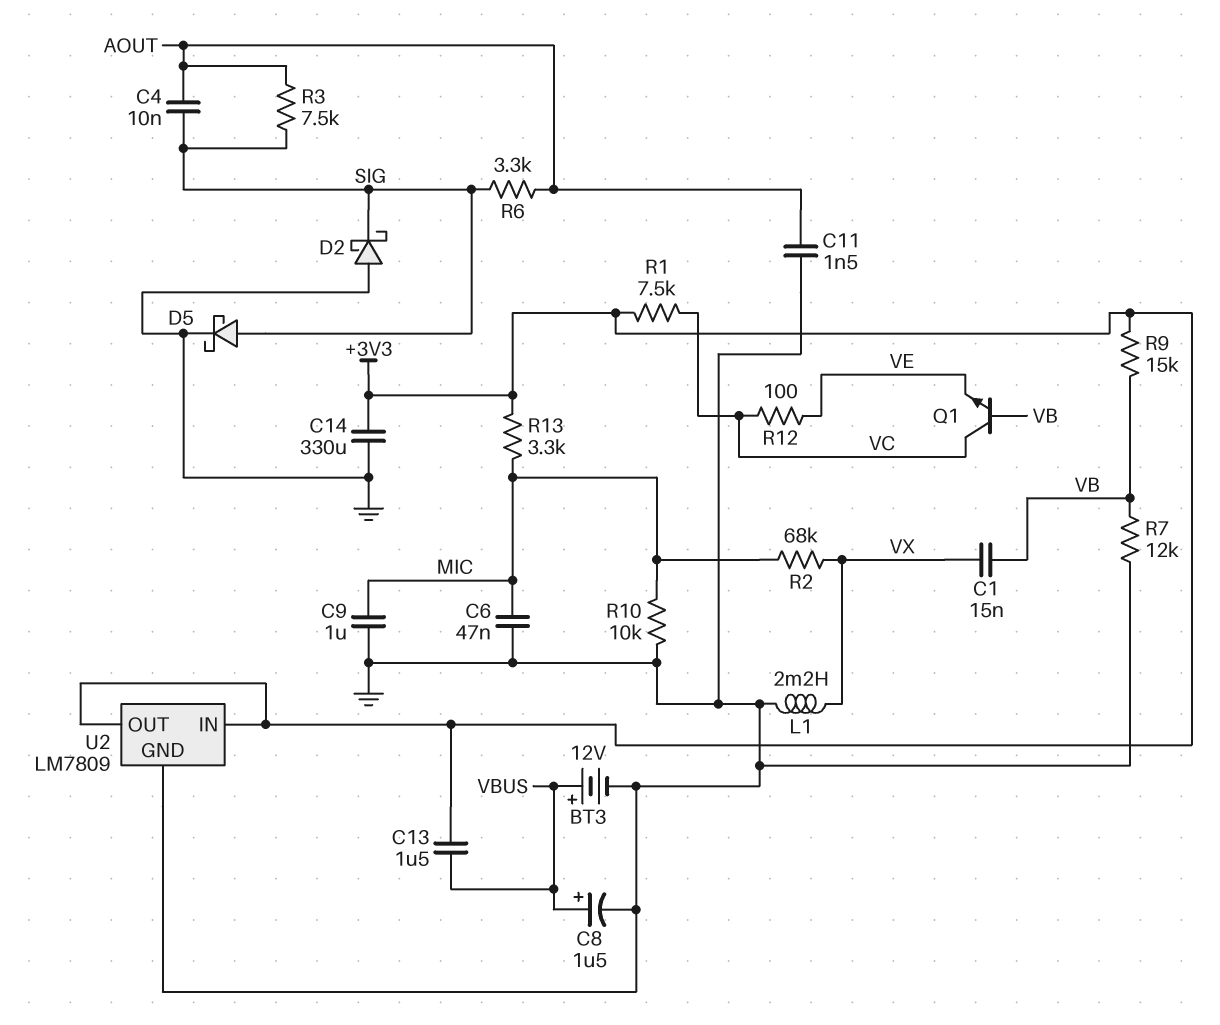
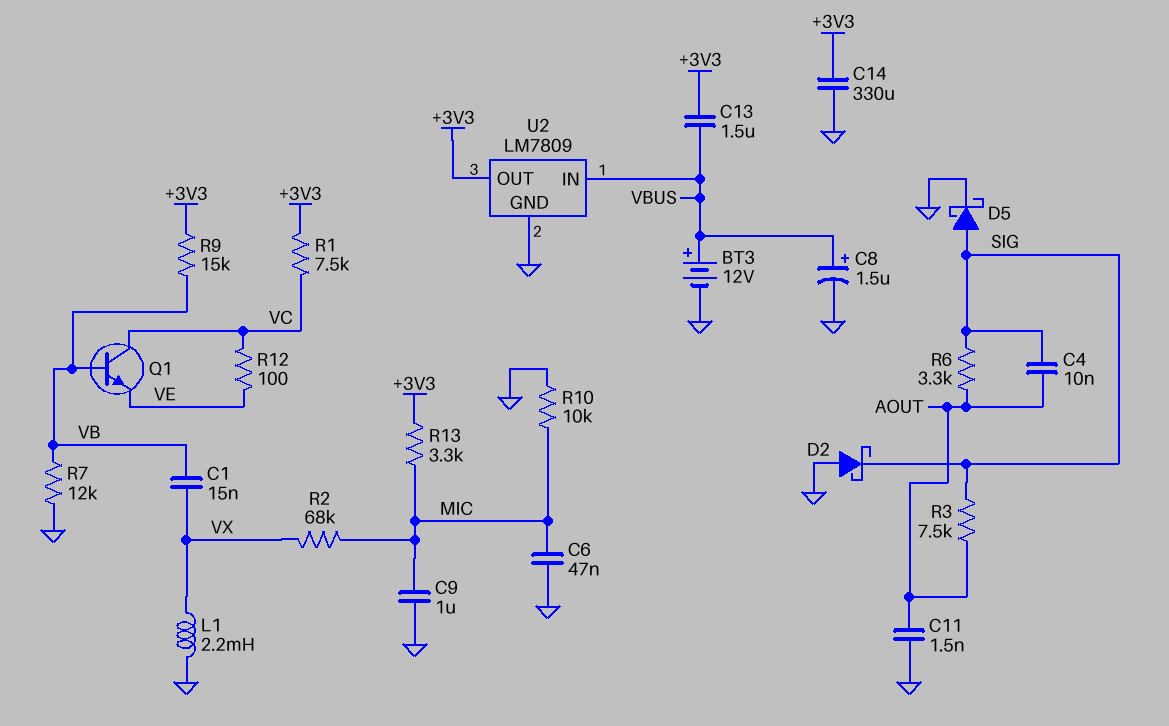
U2 pin IN: +3V3 -> VBUS

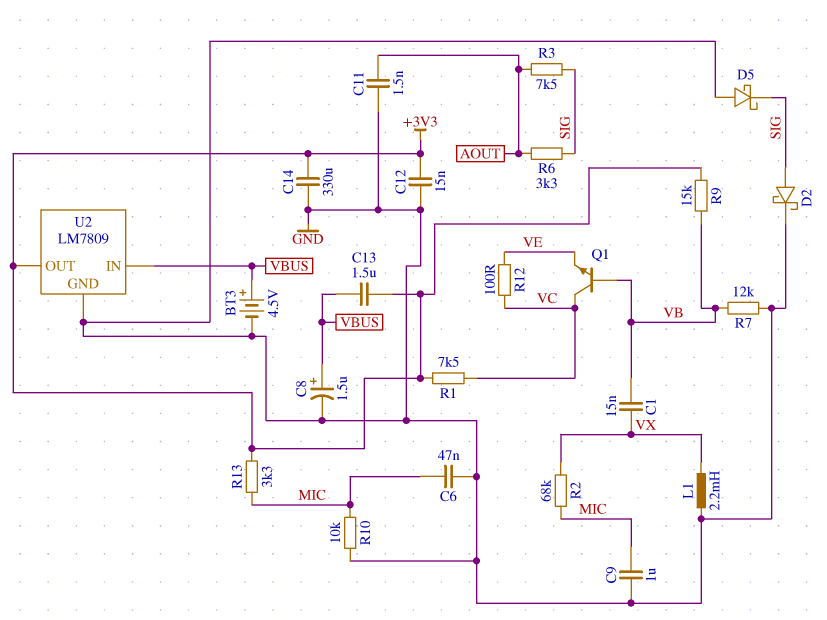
BT3: 12V (plus VBUS, minus GND) -> 4.5V (plus VBUS, minus GND)
C4: 10nF (AOUT, SIG) -> none
C12: none -> 15nF (+3V3, GND)
D2: schottky (A GND, K SIG) -> schottky (A SIG, K GND)
D5: schottky (A SIG, K GND) -> schottky (A GND, K SIG)

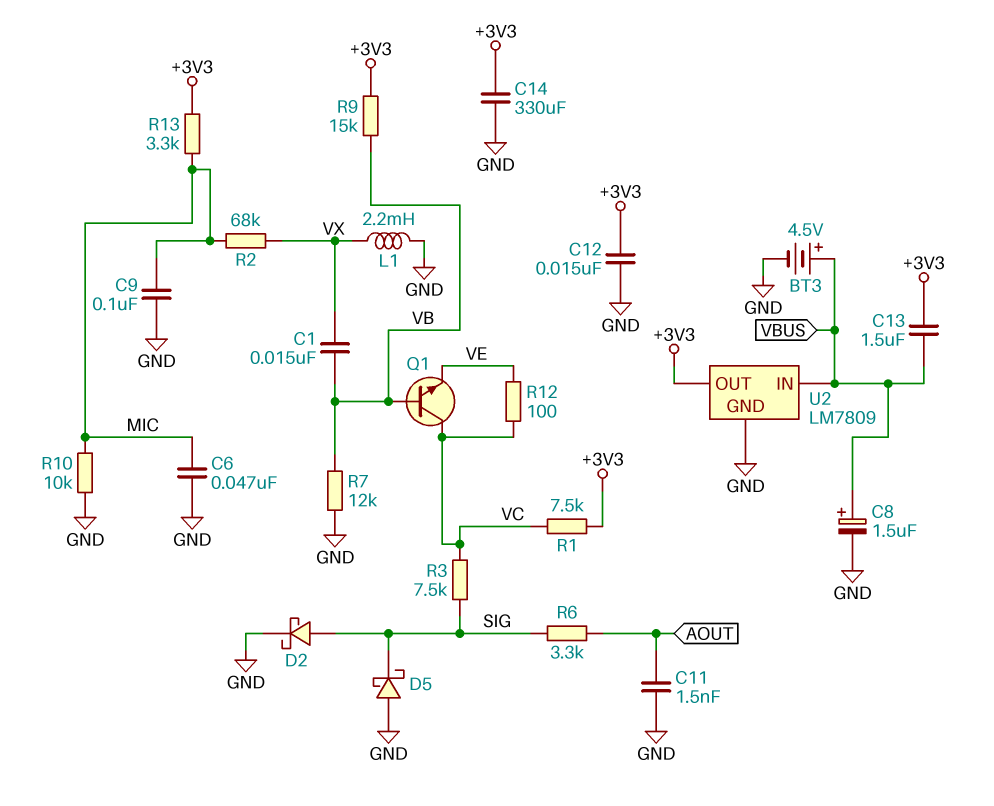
C9: 1uF (GND, MIC) -> 100nF (GND, MIC)
R3: 7.5k (AOUT, SIG) -> 7.5k (SIG, VC)

